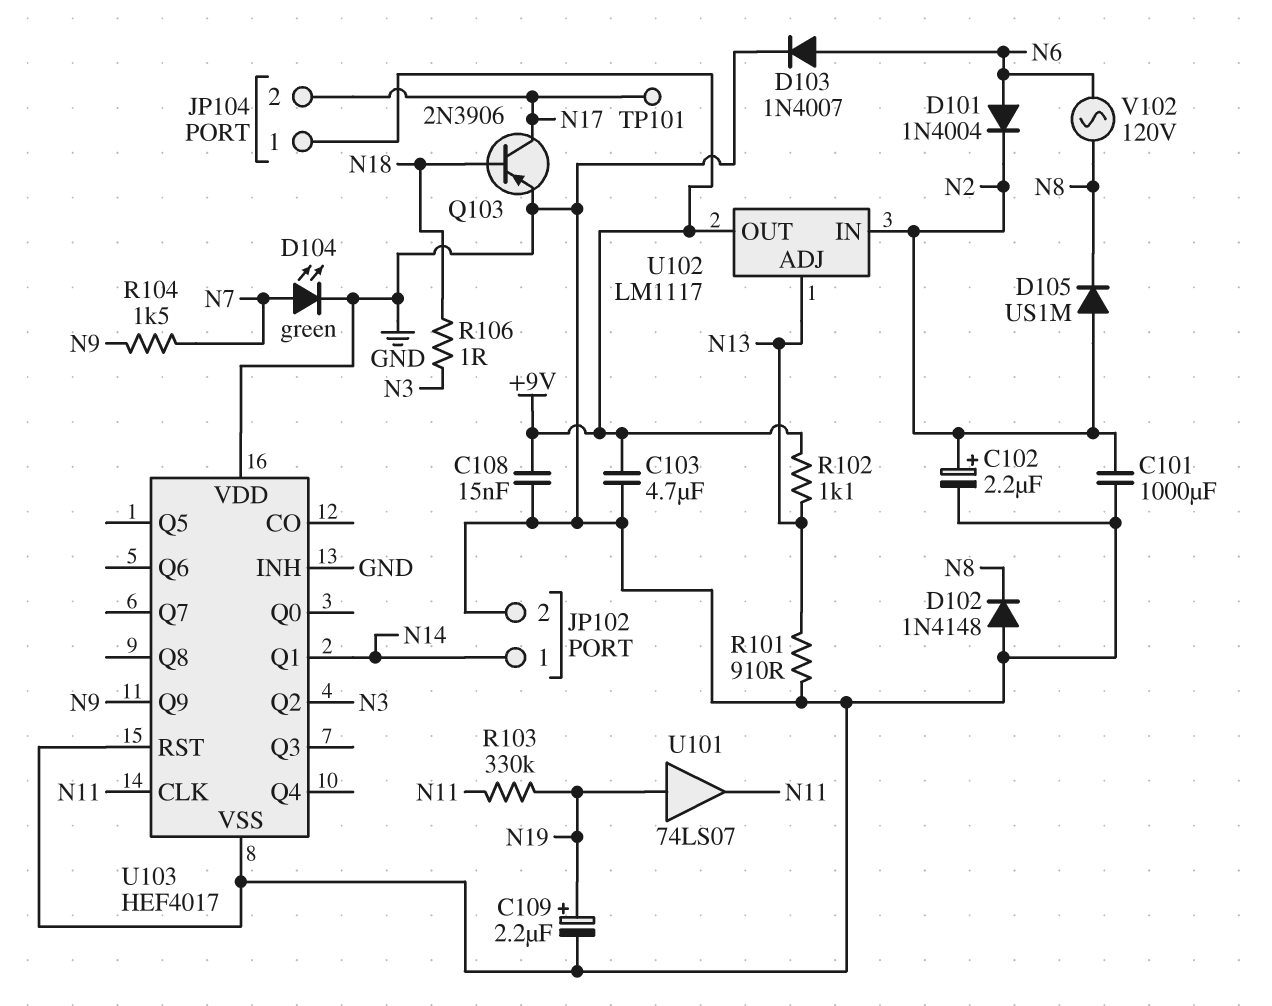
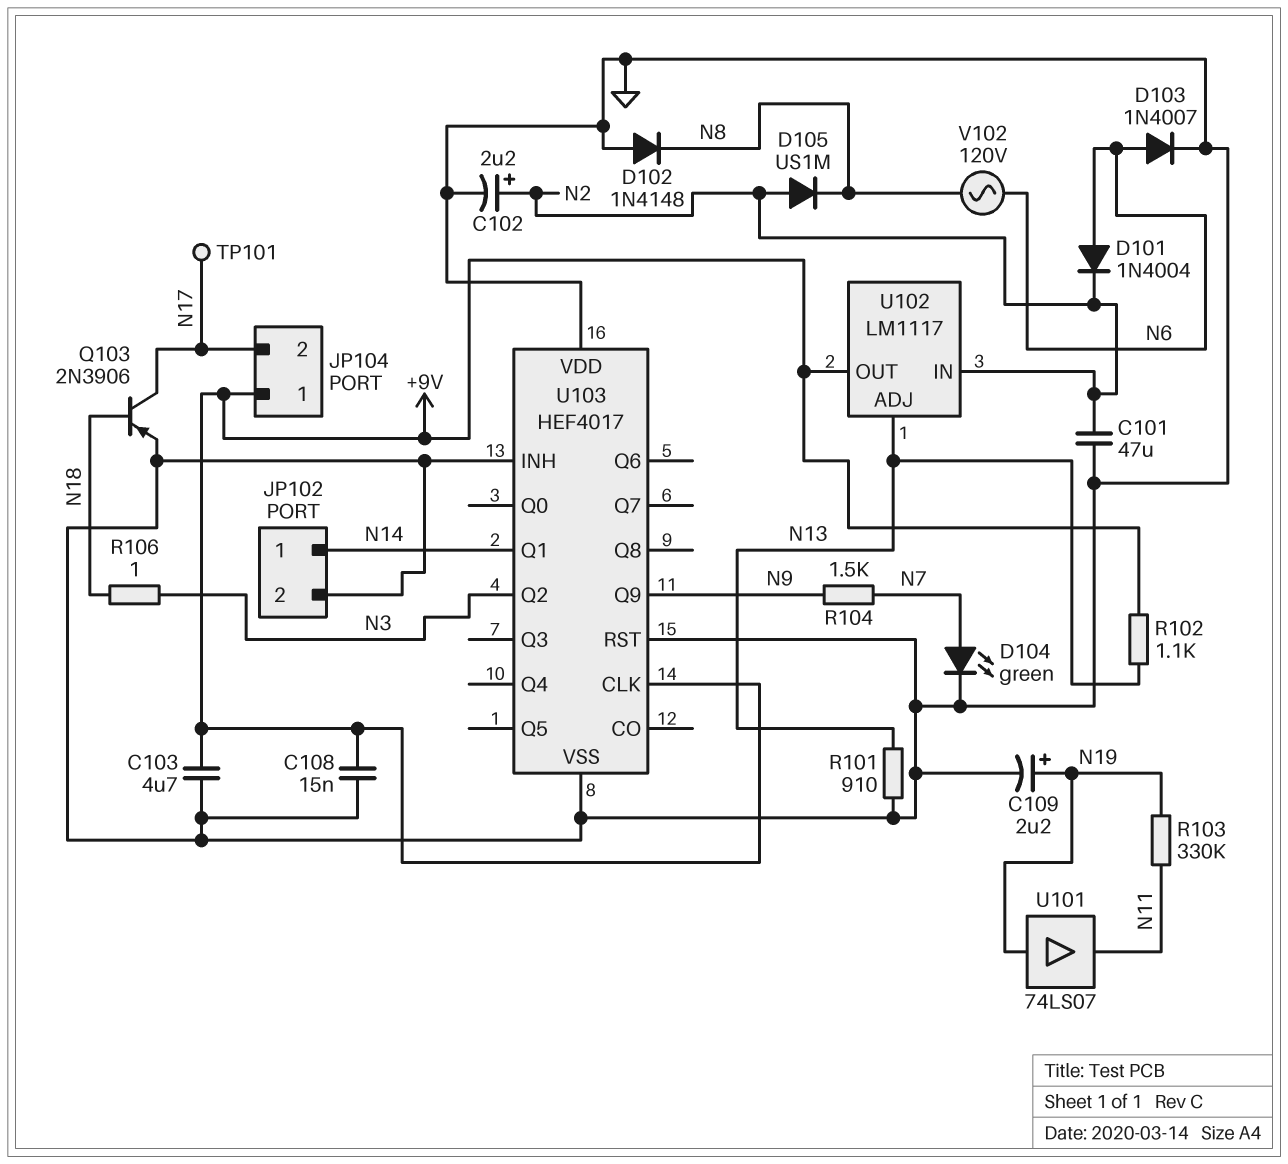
C101: 1000uF (GND, N2) -> 47uF (GND, N2)
U103 pin CLK: N11 -> +9V

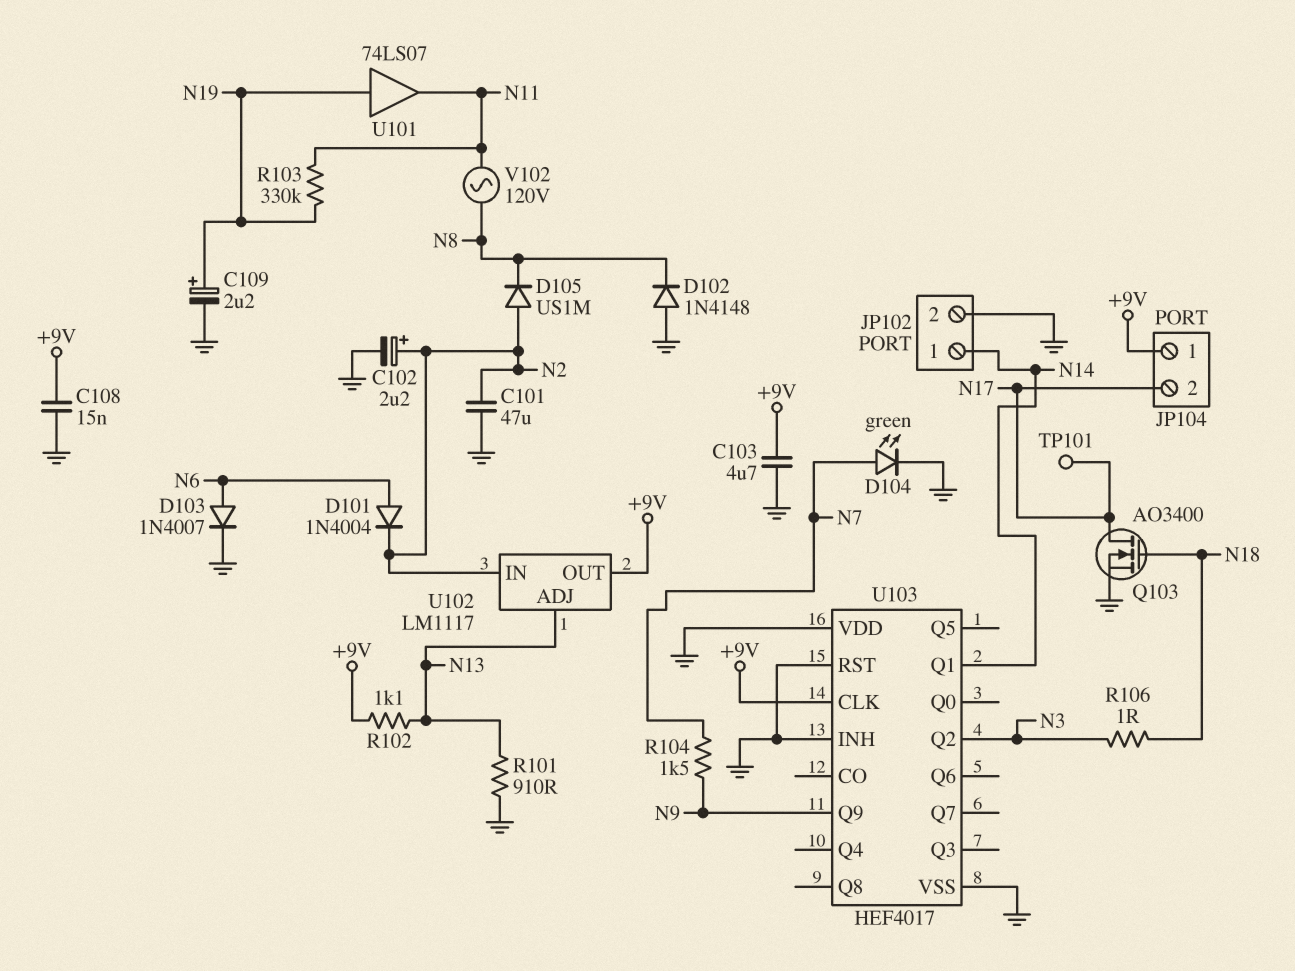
Q103: PNP 2N3906 (B N18, C N17, E GND) -> NMOS AO3400 (G N18, D N17, S GND)
V102: AC 120V (N6, N8) -> AC 120V (N8, N11)

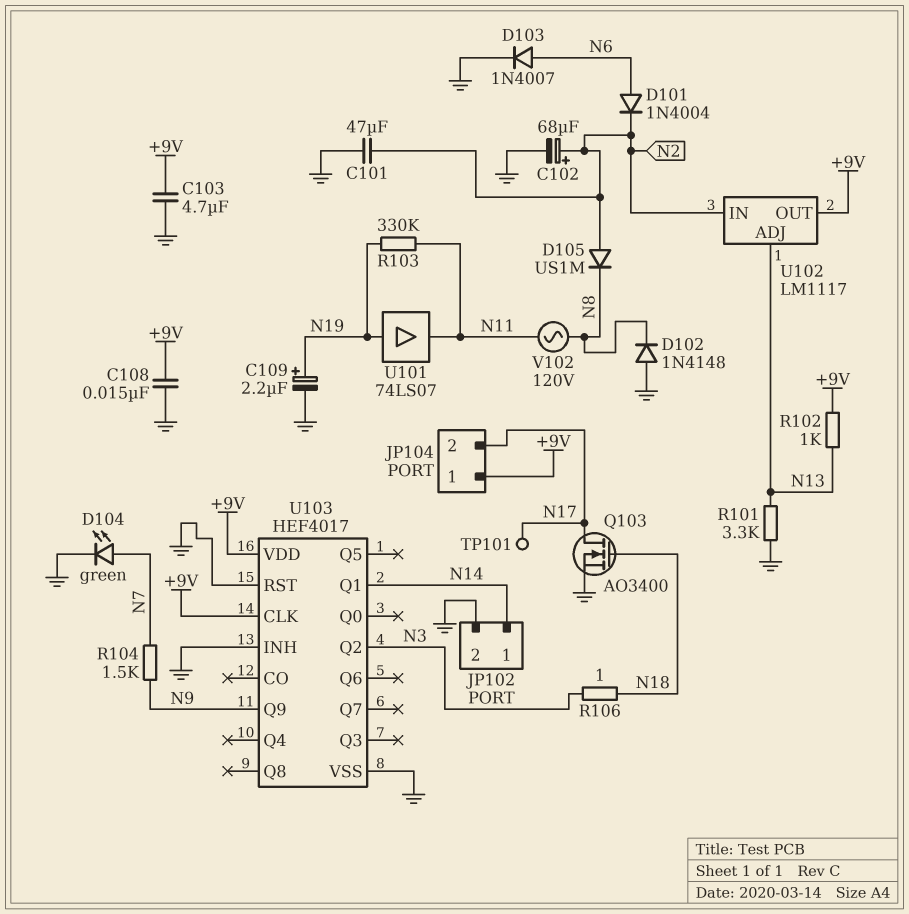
C102: 2.2uF (plus N2, minus GND) -> 68uF (plus N2, minus GND)
R101: 910 (GND, N13) -> 3.3k (GND, N13)
R102: 1.1k (+9V, N13) -> 1k (+9V, N13)
U103 pin VDD: GND -> +9V

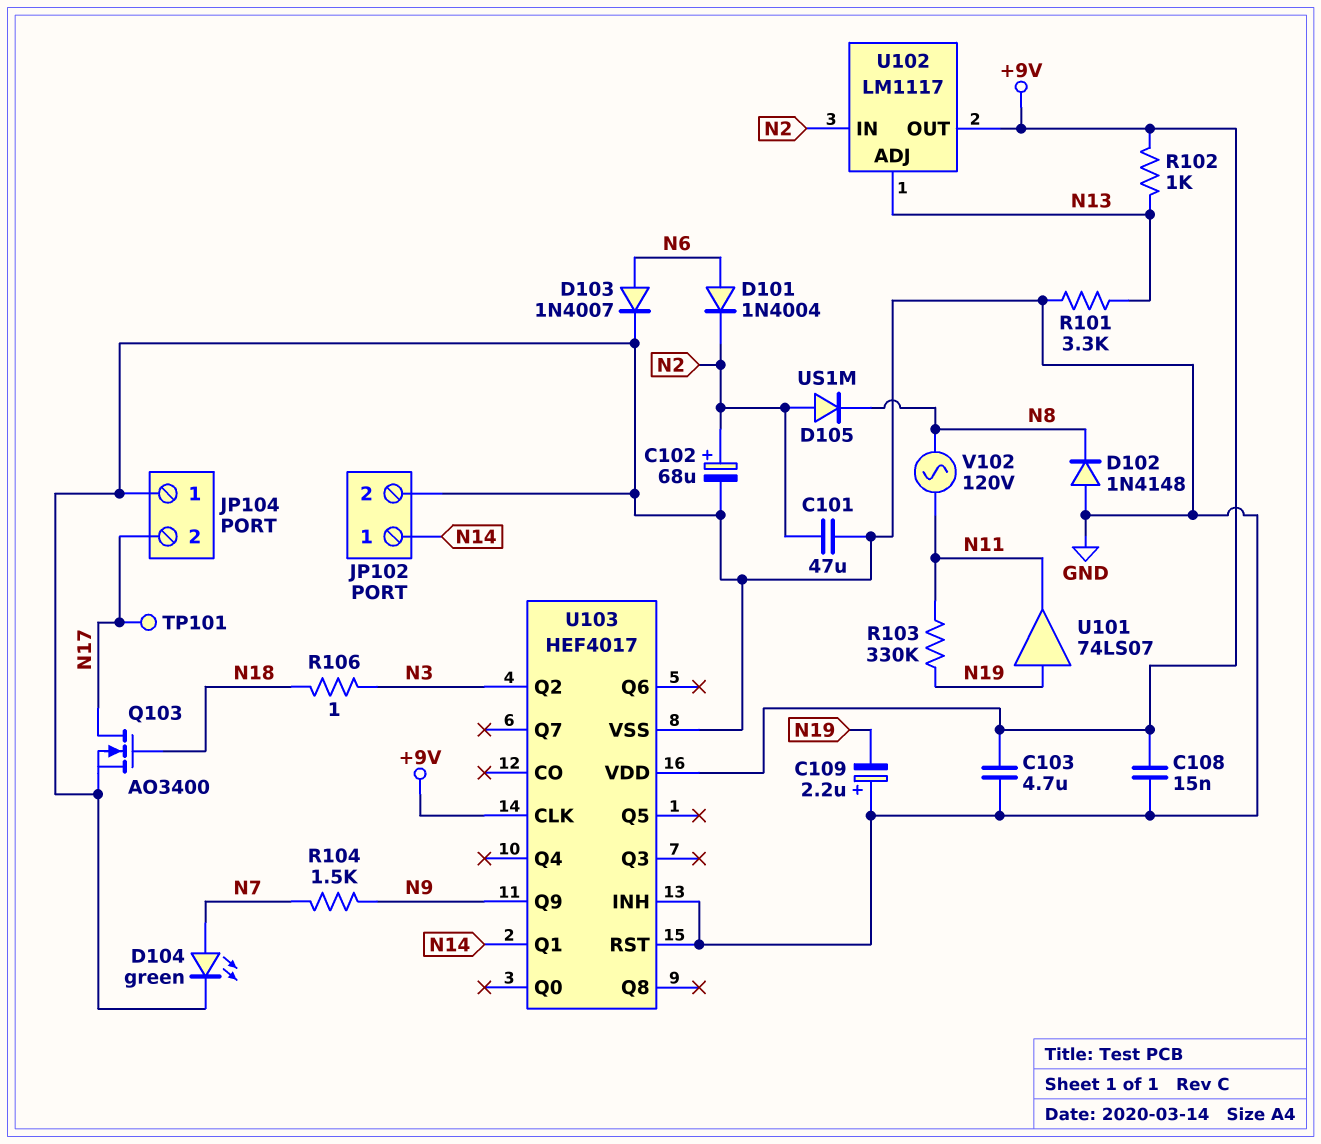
C109: 2.2uF (plus N19, minus GND) -> 2.2uF (plus GND, minus N19)
JP104 pin 1: +9V -> GND

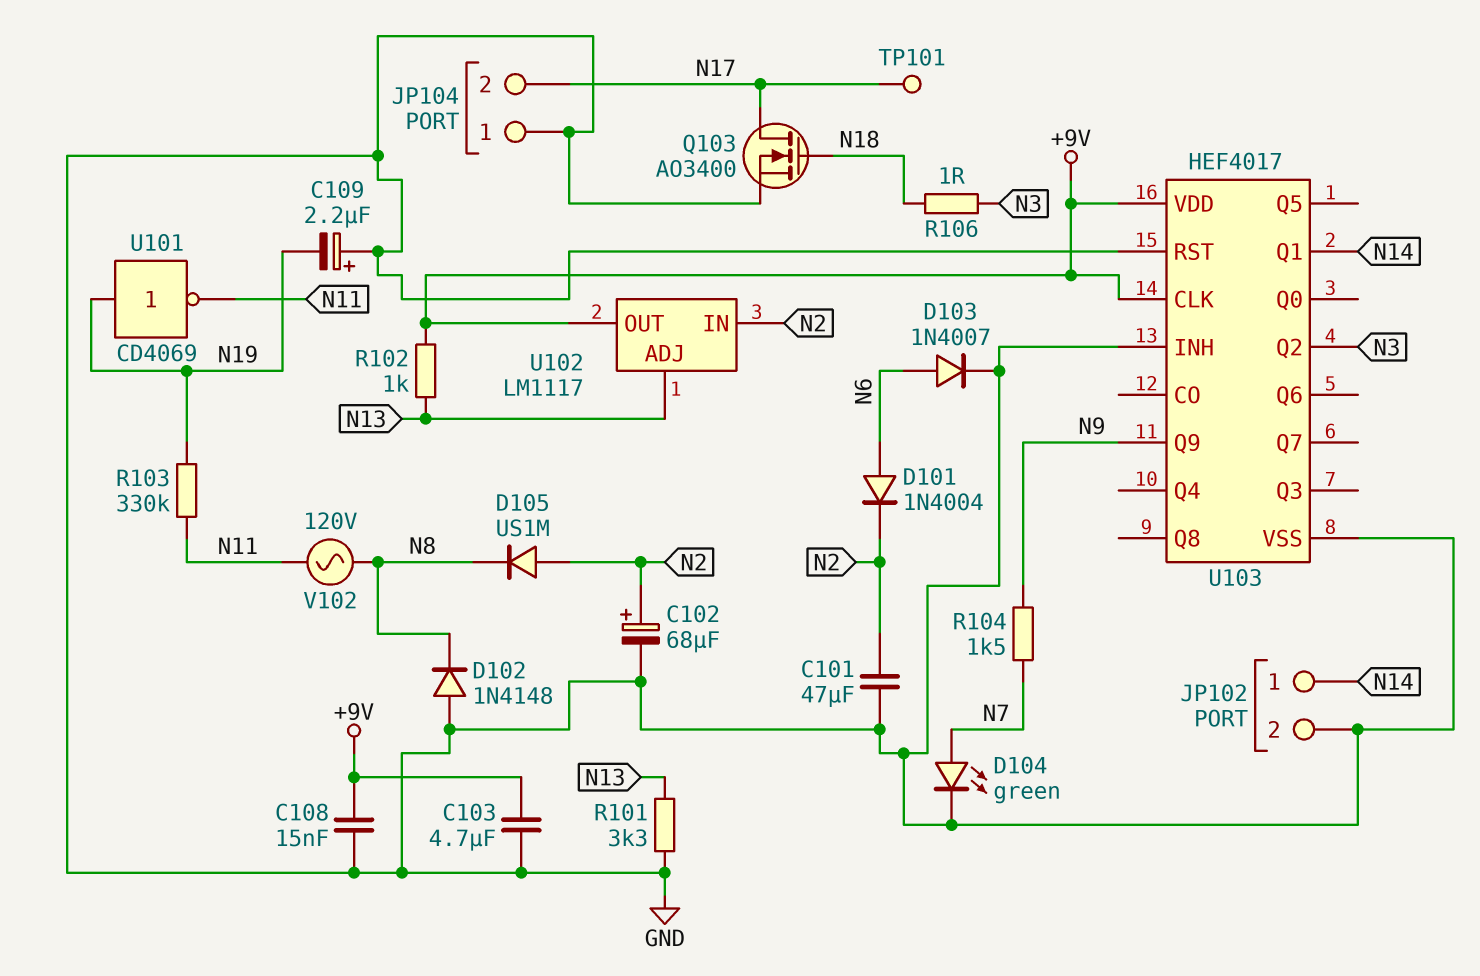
U101: buffer 74LS07 (in N19, out N11) -> NOT CD4069 (in N19, out N11)

